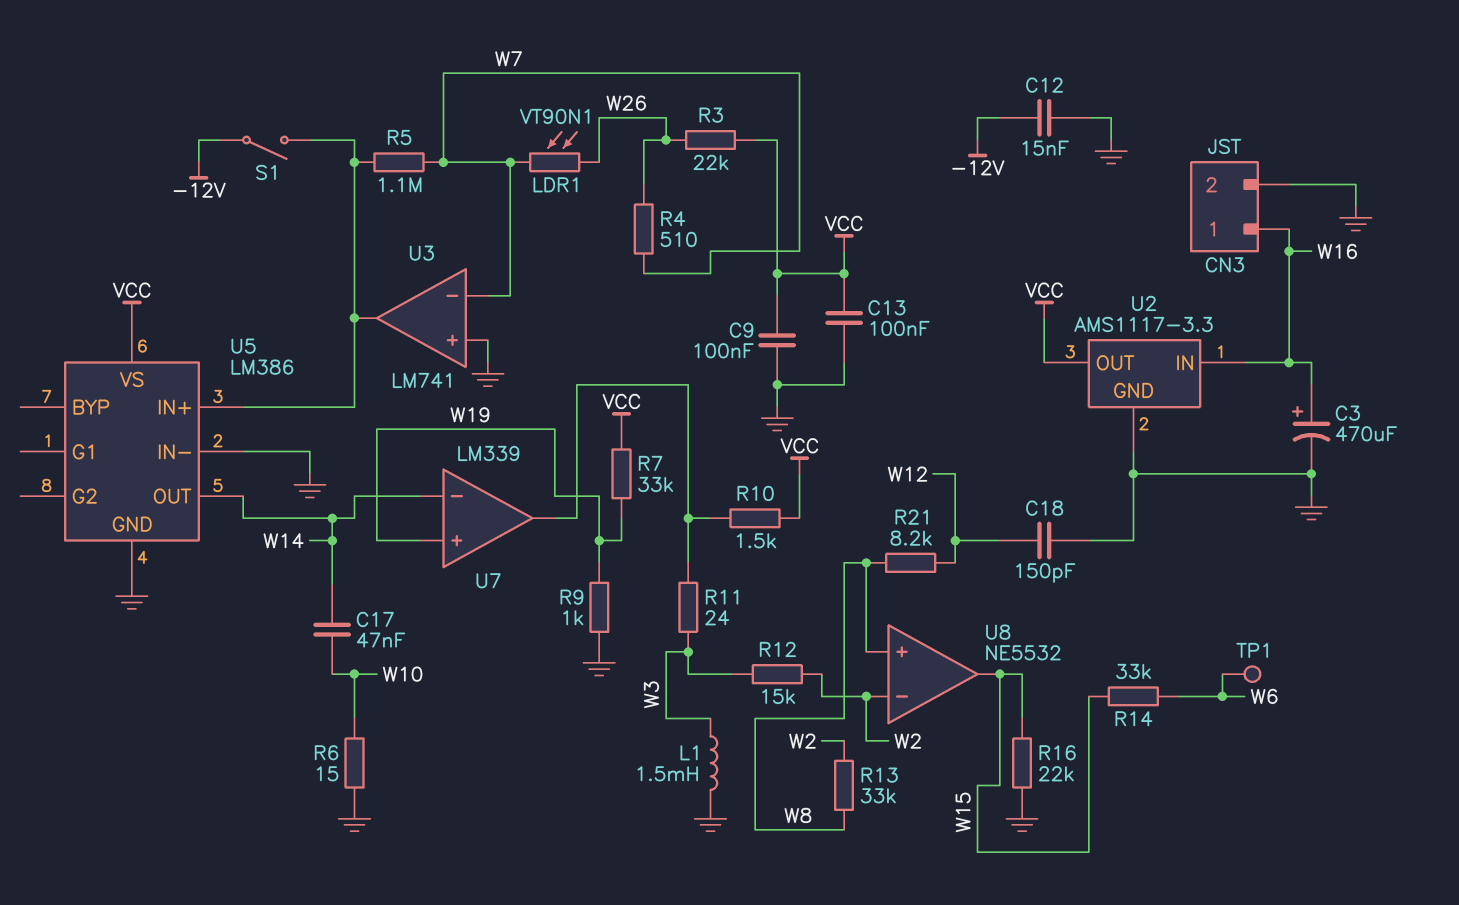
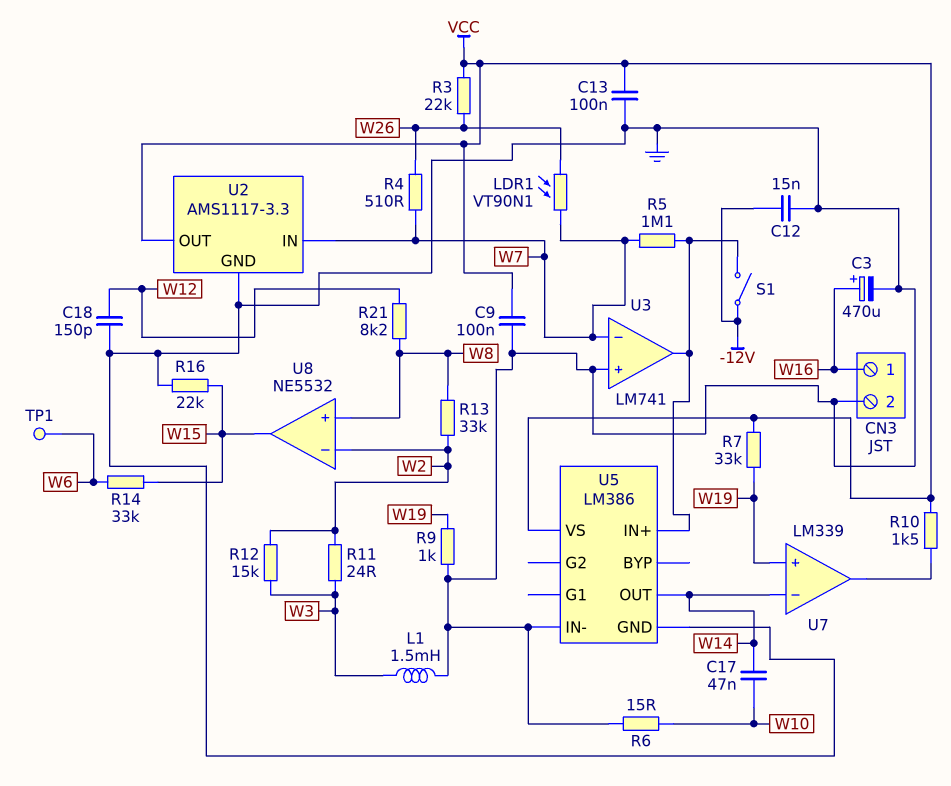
R11: 24 (U7/out, W3) -> 24 (W2, W3)
U2 pin IN: W16 -> W7

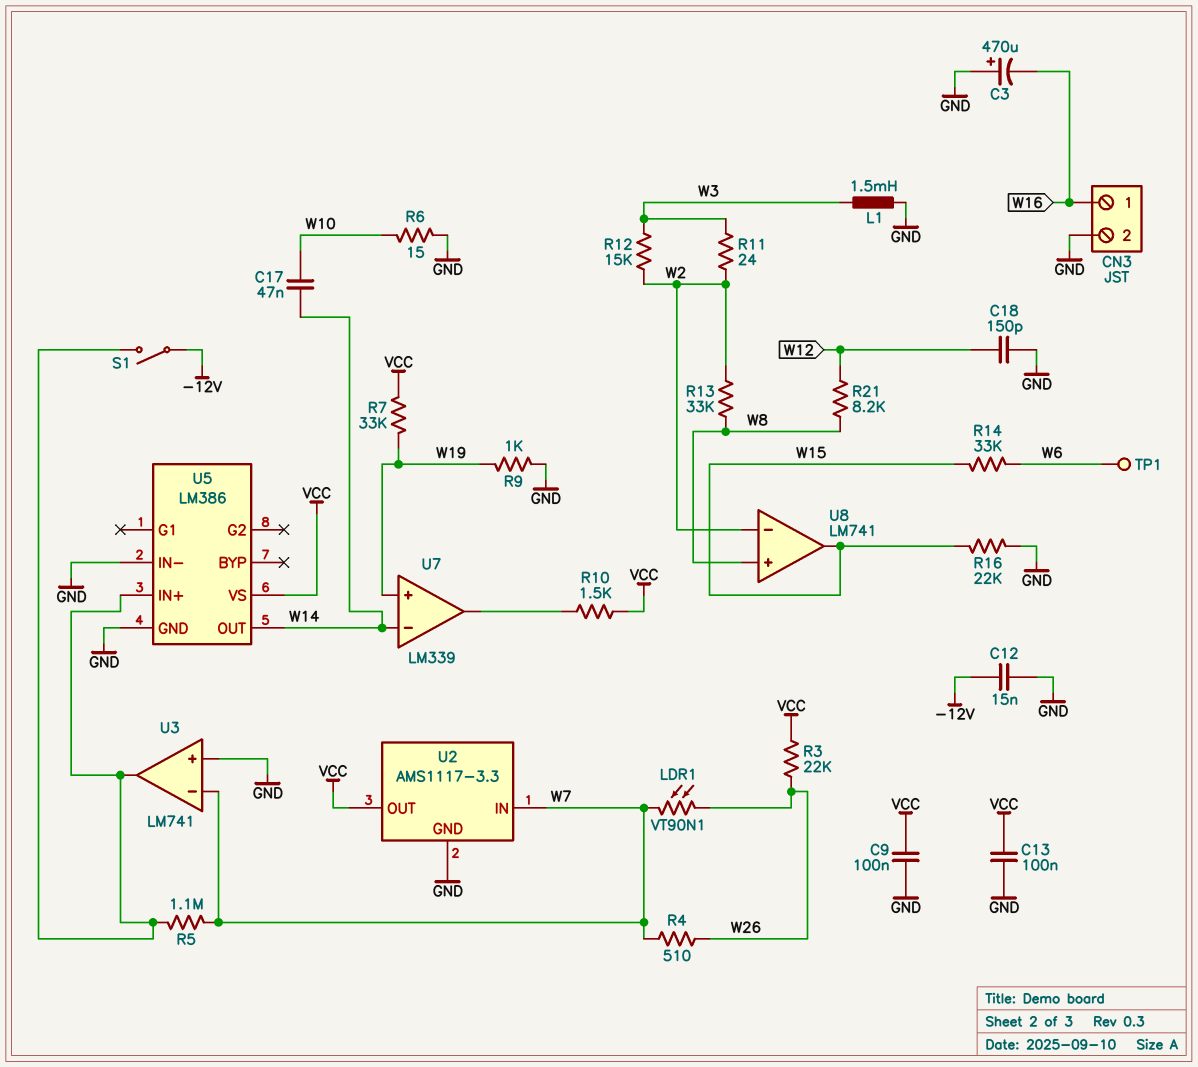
C3: 470uF (plus W16, minus GND) -> 470uF (plus GND, minus W16)
U8: NE5532 -> LM741

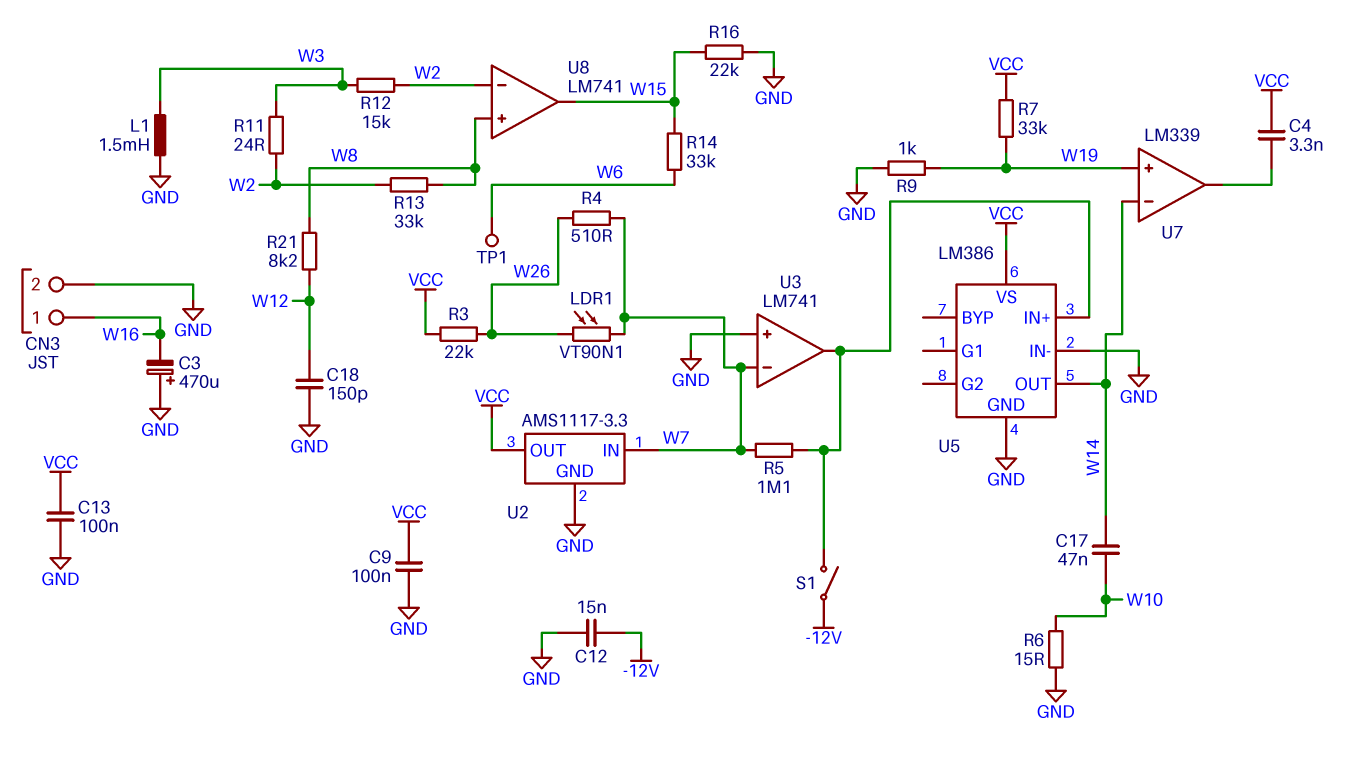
C4: none -> 3.3nF (U7/out, VCC)
R10: 1.5k (U7/out, VCC) -> none

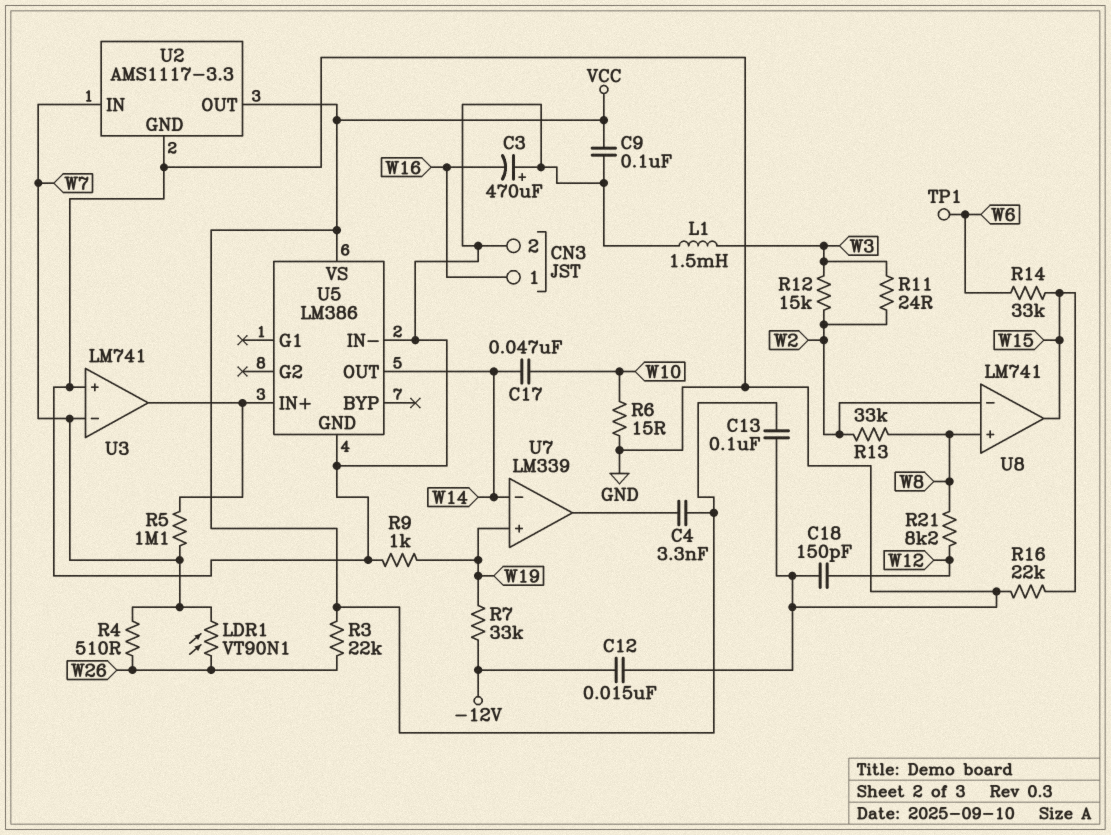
R7: 33k (VCC, W19) -> 33k (-12V, W19)
S1: switch (-12V, U3/out) -> none

